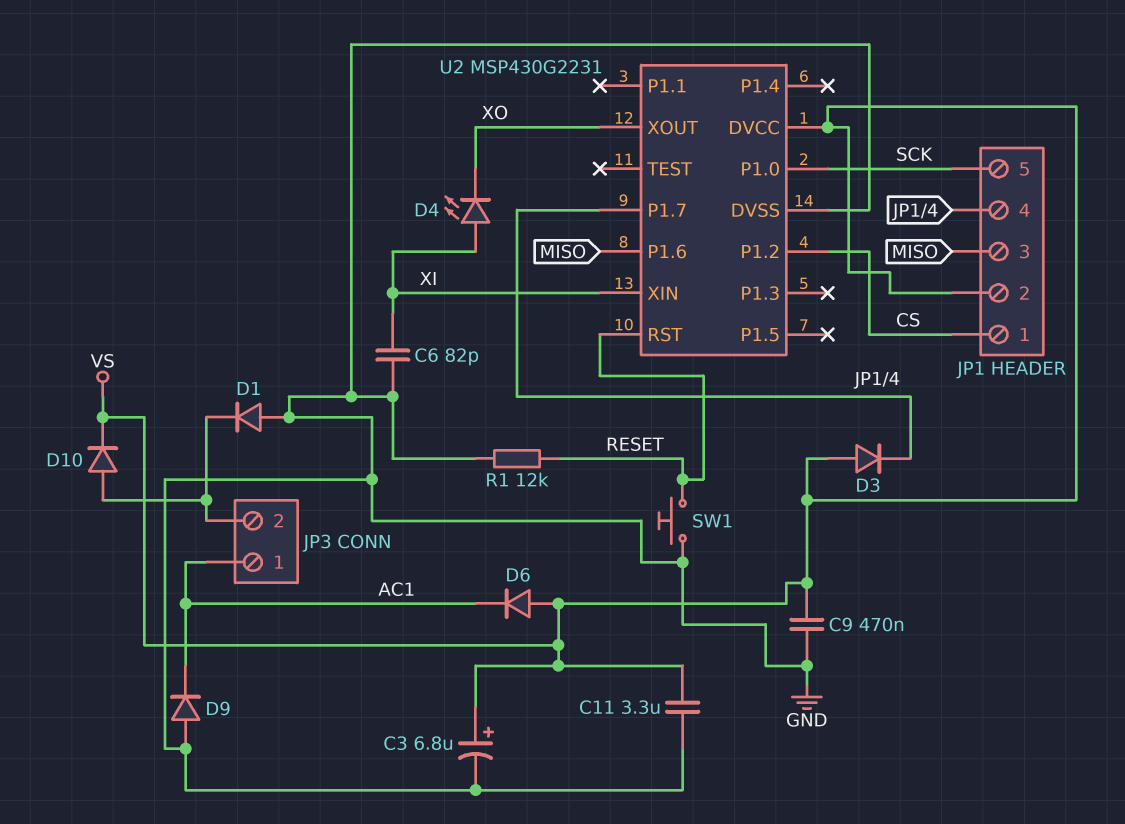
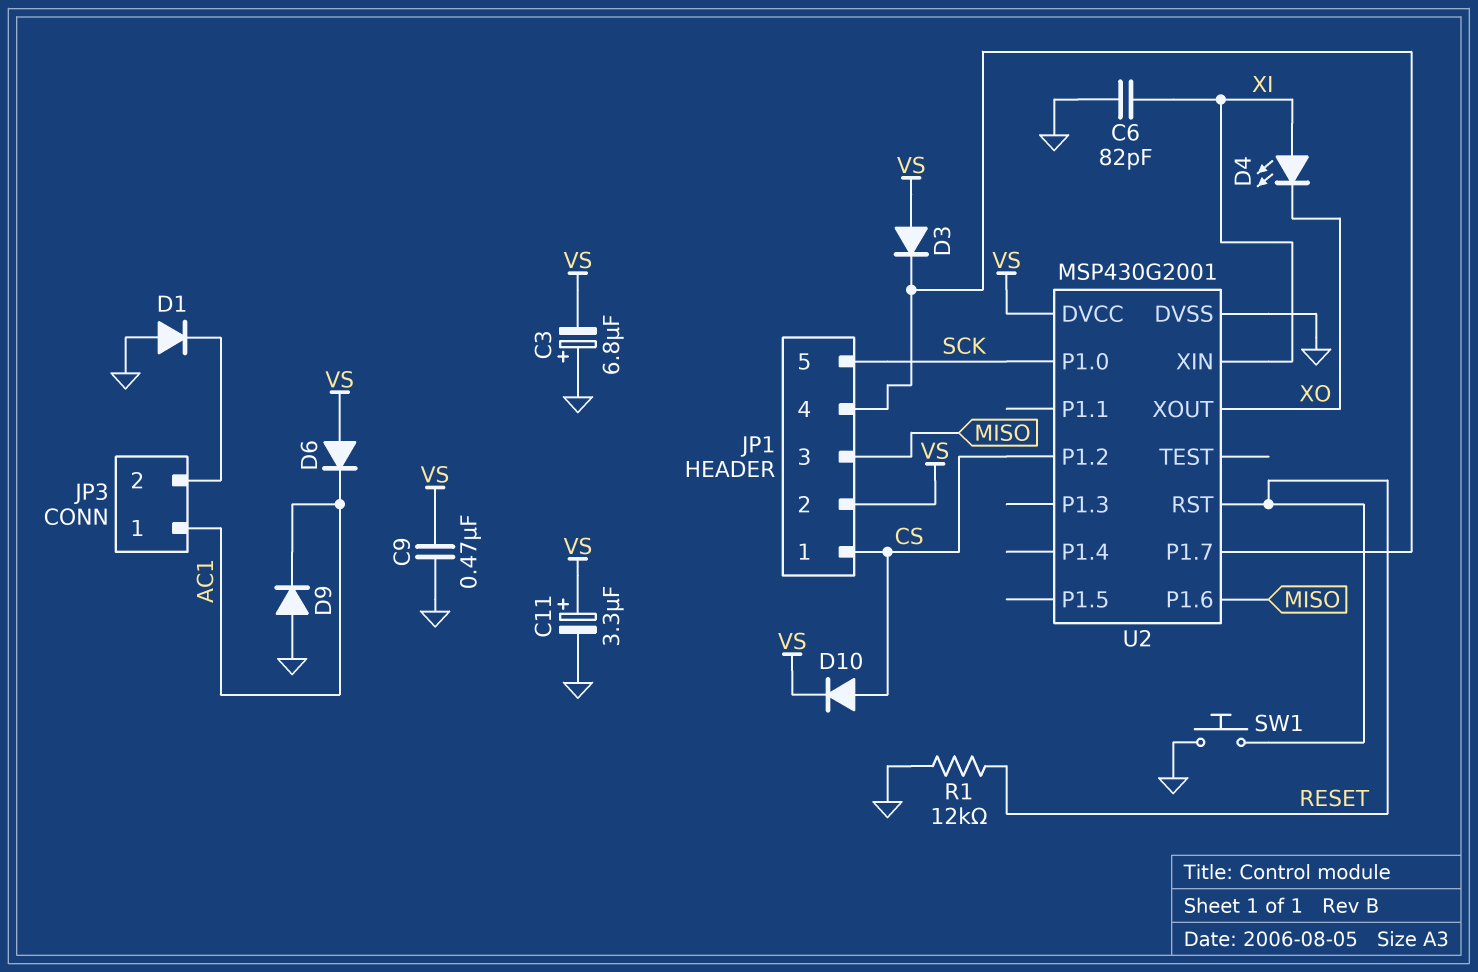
C3: 6.8uF (plus VS, minus GND) -> 6.8uF (plus GND, minus VS)
C11: 3.3uF (GND, VS) -> 3.3uF (plus VS, minus GND)
D10: diode (A JP3/2, K VS) -> diode (A CS, K VS)
U2: MSP430G2231 -> MSP430G2001

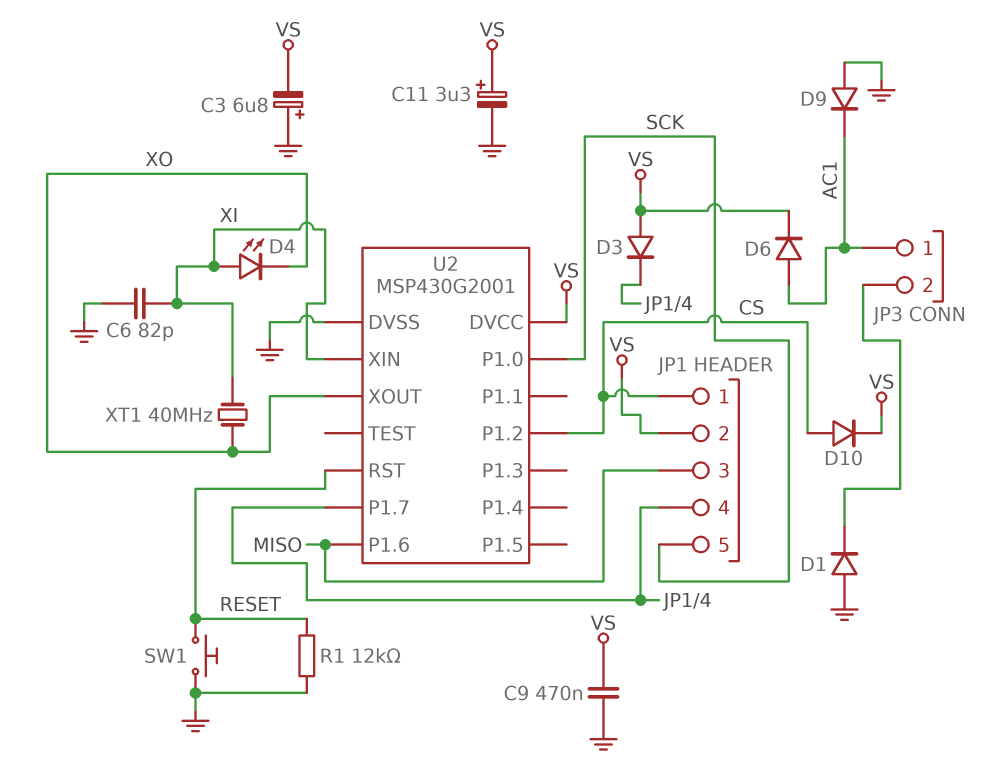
D6: diode (A VS, K AC1) -> diode (A AC1, K VS)
XT1: none -> 40MHz (XI, XO)

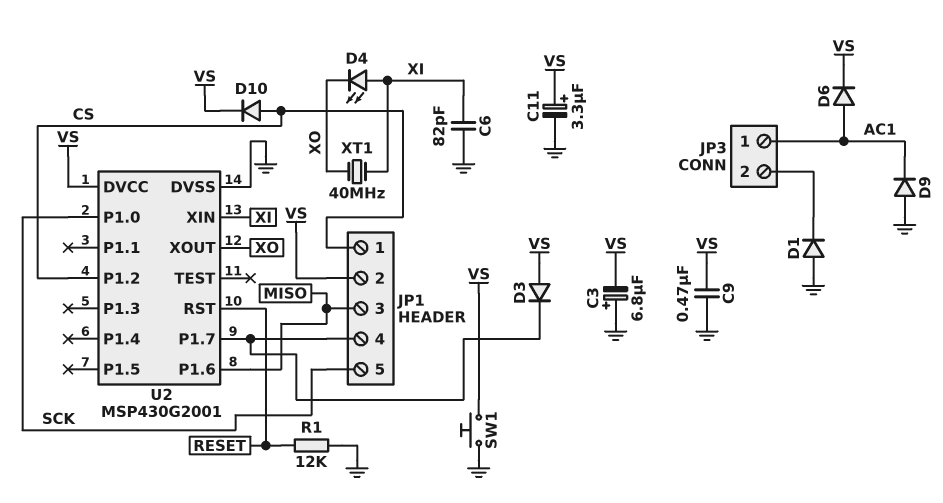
SW1: button (GND, RESET) -> button (GND, VS)

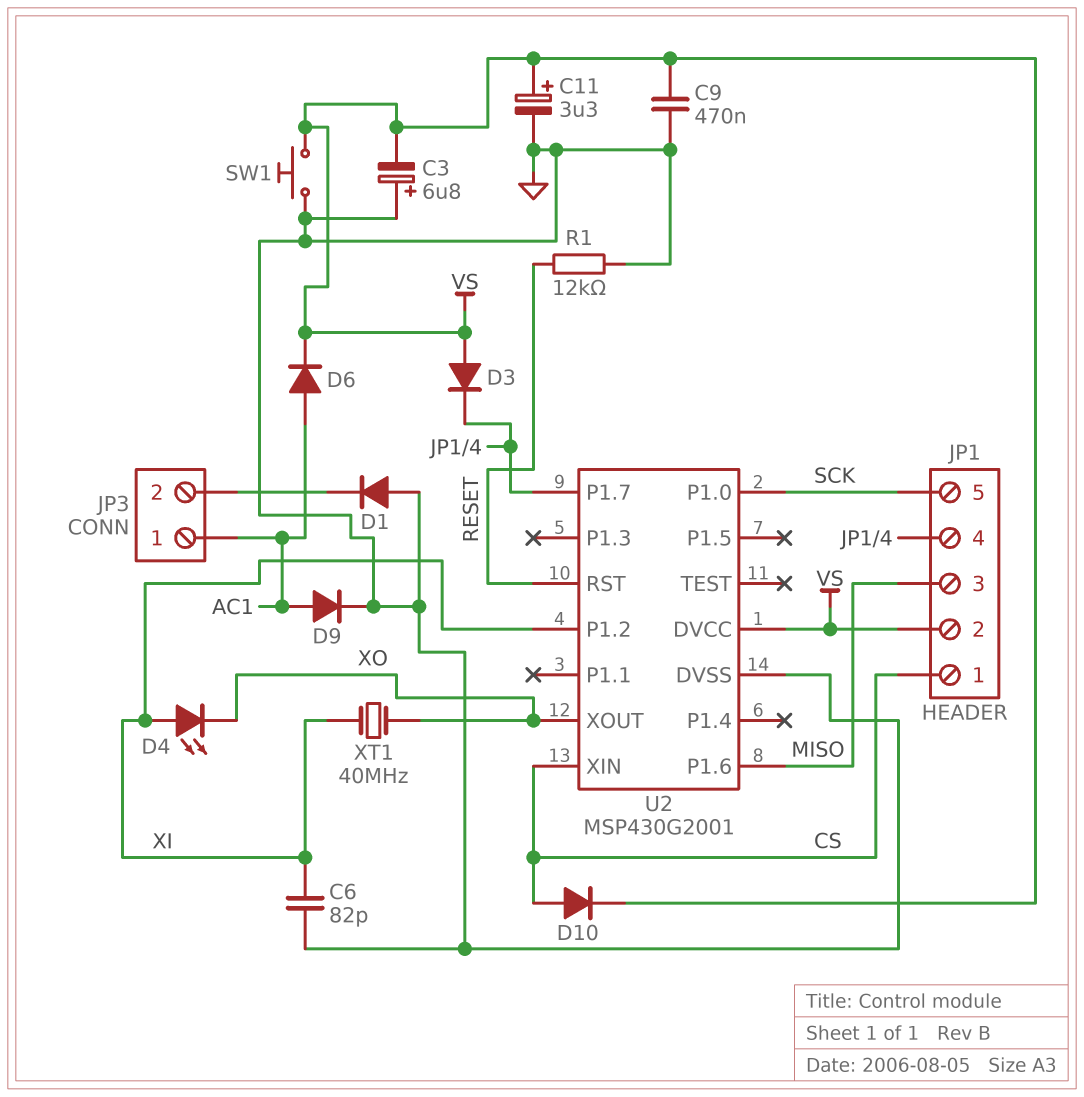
D9: diode (A GND, K AC1) -> diode (A AC1, K GND)
U2 pin P1.2: CS -> XI
U2 pin XIN: XI -> CS

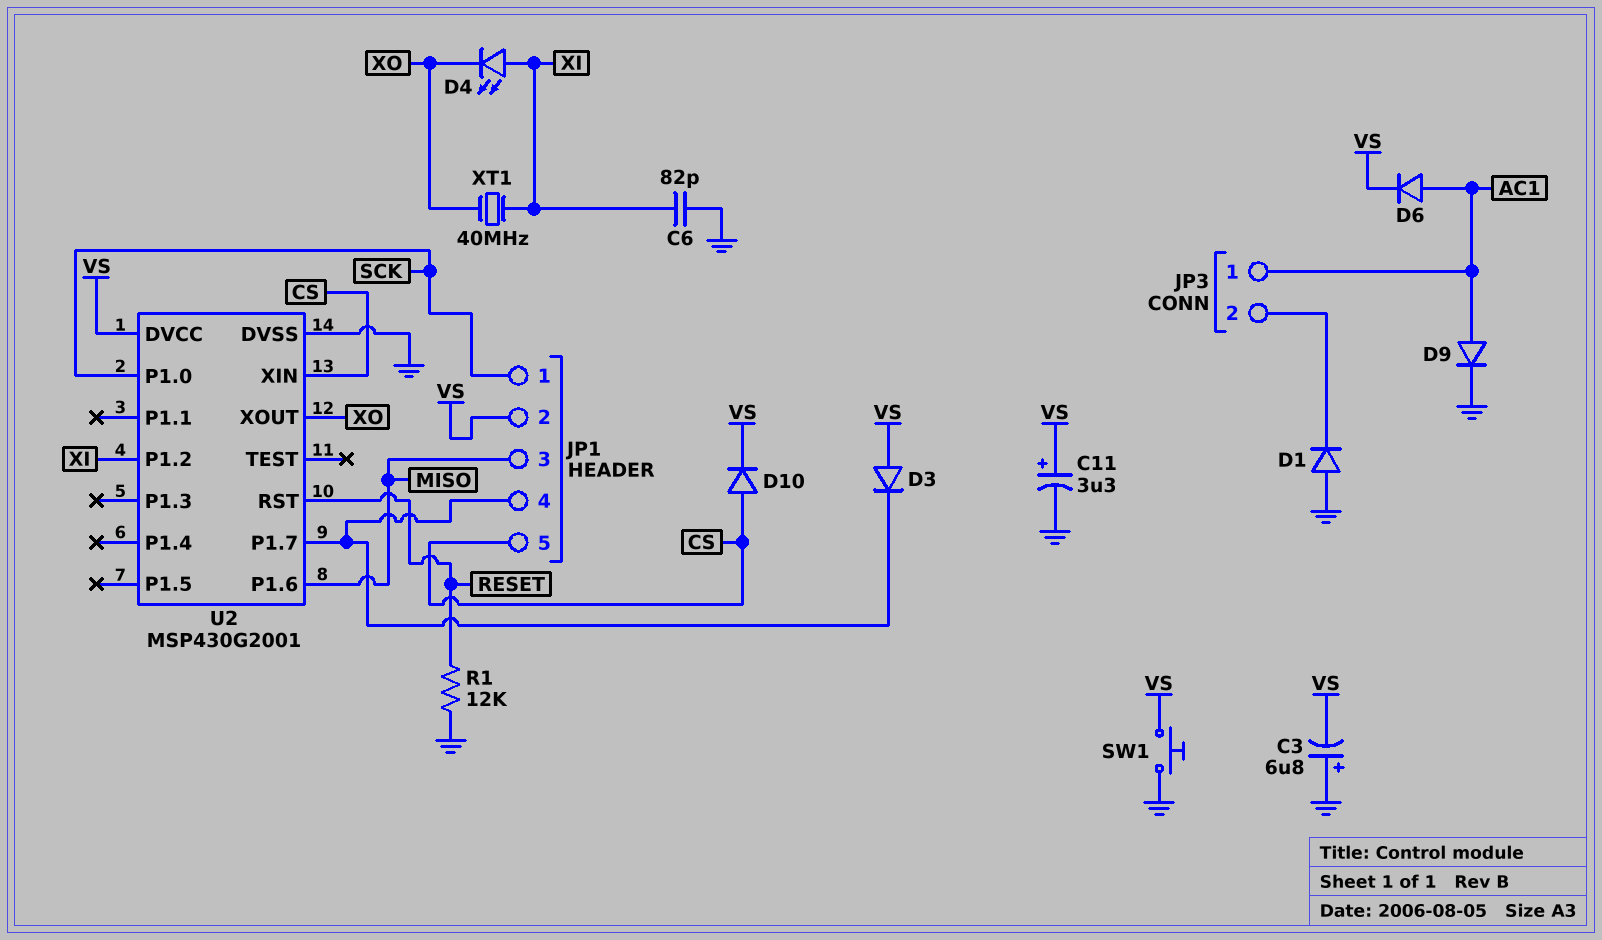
C9: 470nF (GND, VS) -> none
JP1 pin 1: CS -> SCK
JP1 pin 5: SCK -> CS

